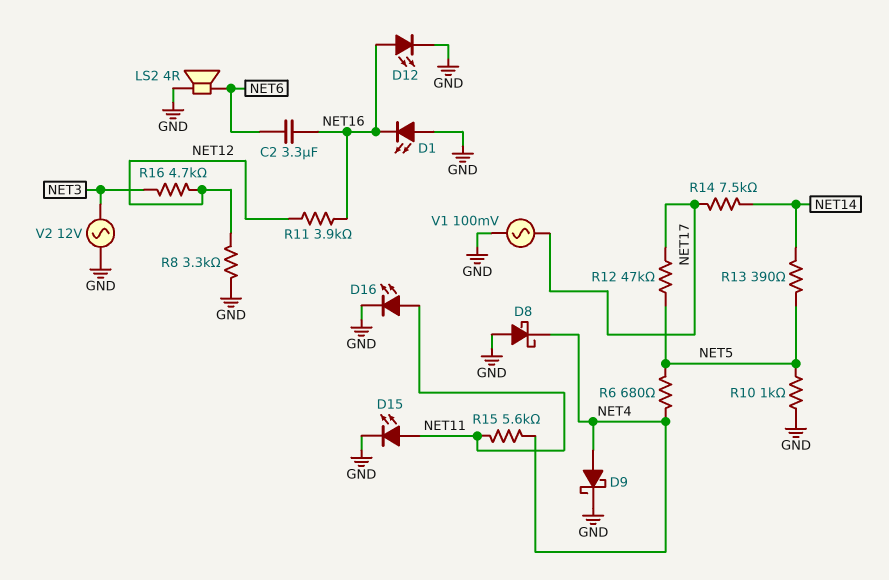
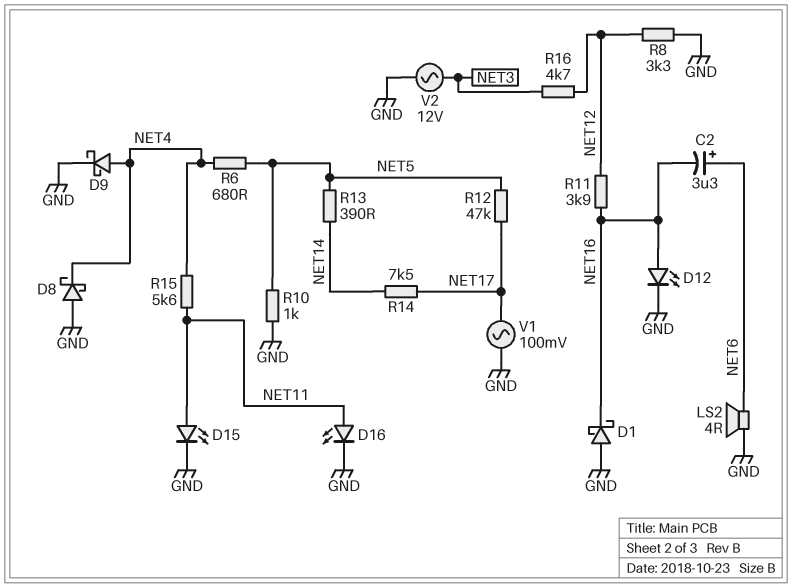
C2: 3.3uF (NET6, NET16) -> 3.3uF (plus NET6, minus NET16)
D1: LED (A GND, K NET16) -> schottky (A GND, K NET16)

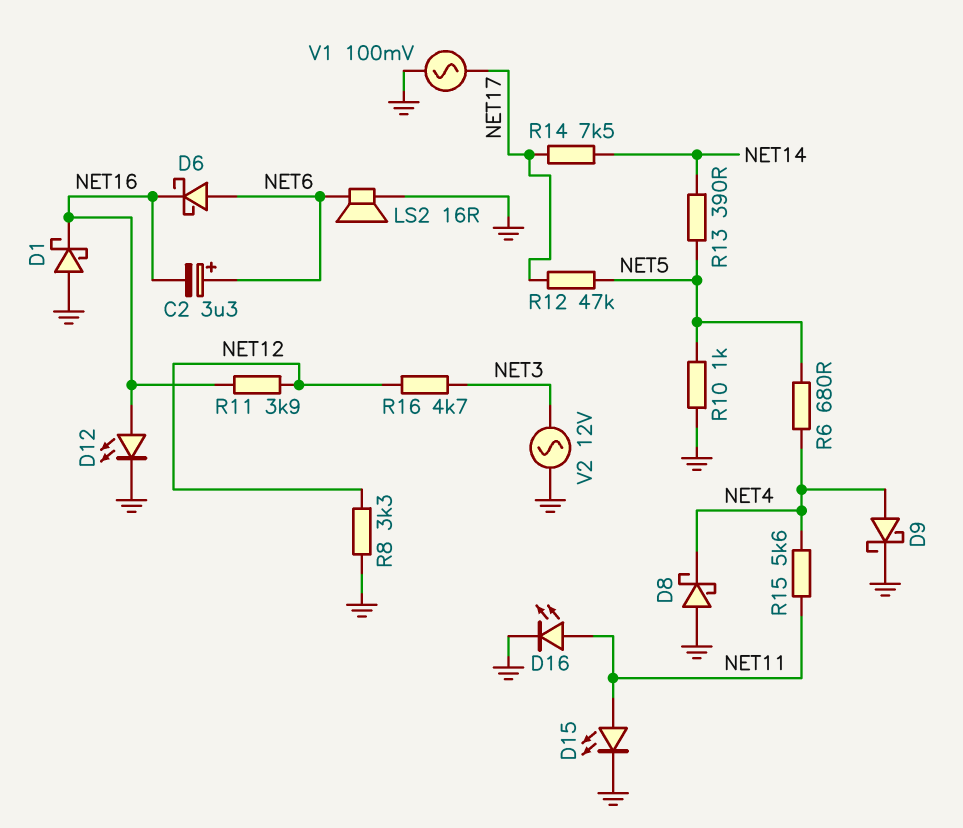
D6: none -> schottky (A NET6, K NET16)
LS2: speaker 4R (GND, NET6) -> speaker 16R (GND, NET6)

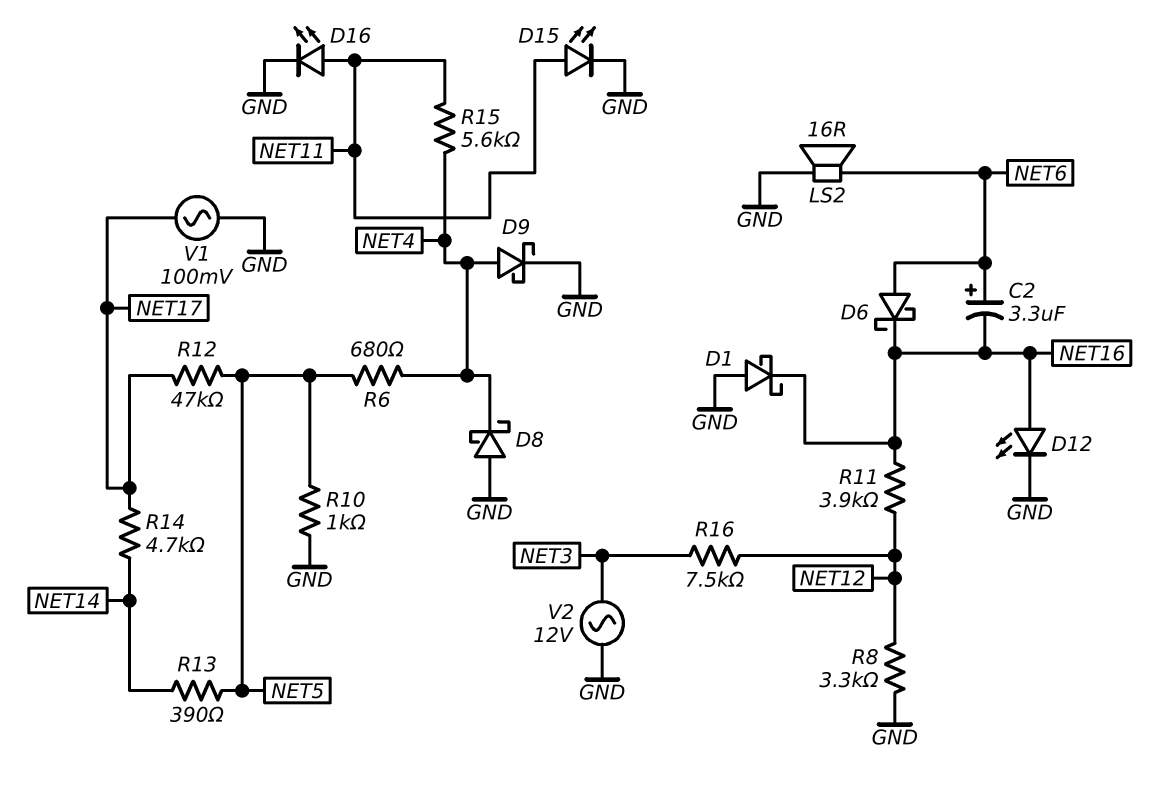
R14: 7.5k (NET14, NET17) -> 4.7k (NET14, NET17)
R16: 4.7k (NET3, NET12) -> 7.5k (NET3, NET12)

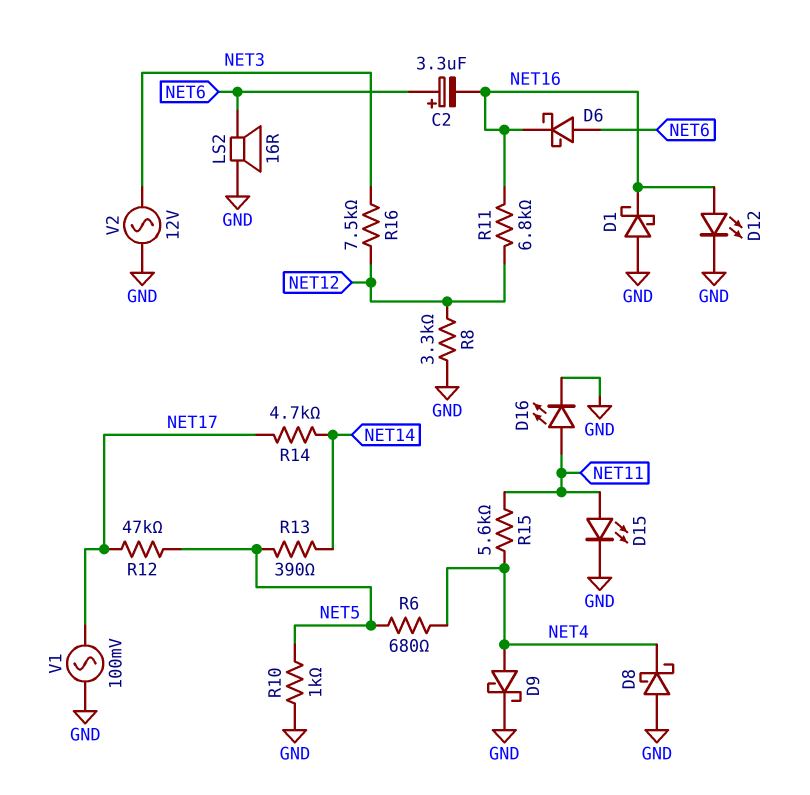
R11: 3.9k (NET12, NET16) -> 6.8k (NET12, NET16)

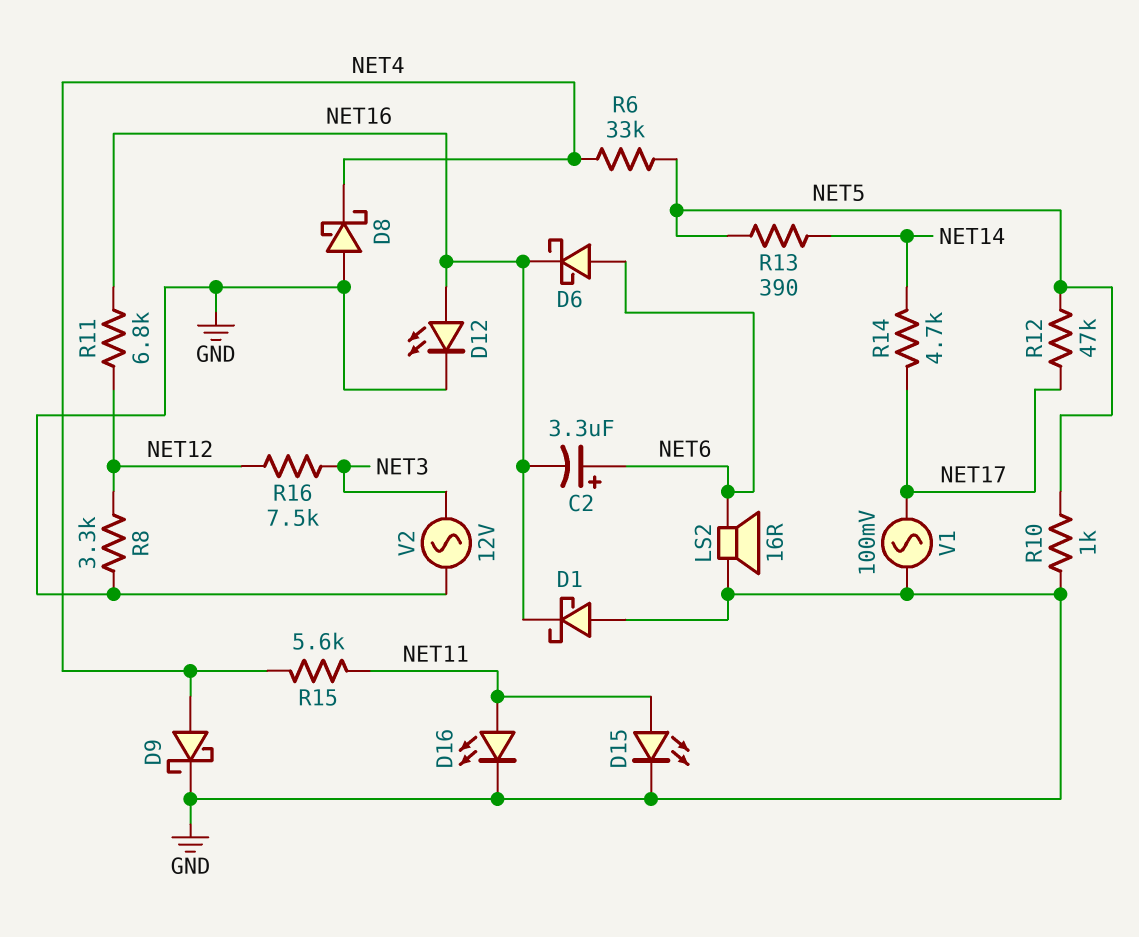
R6: 680 (NET4, NET5) -> 33k (NET4, NET5)

